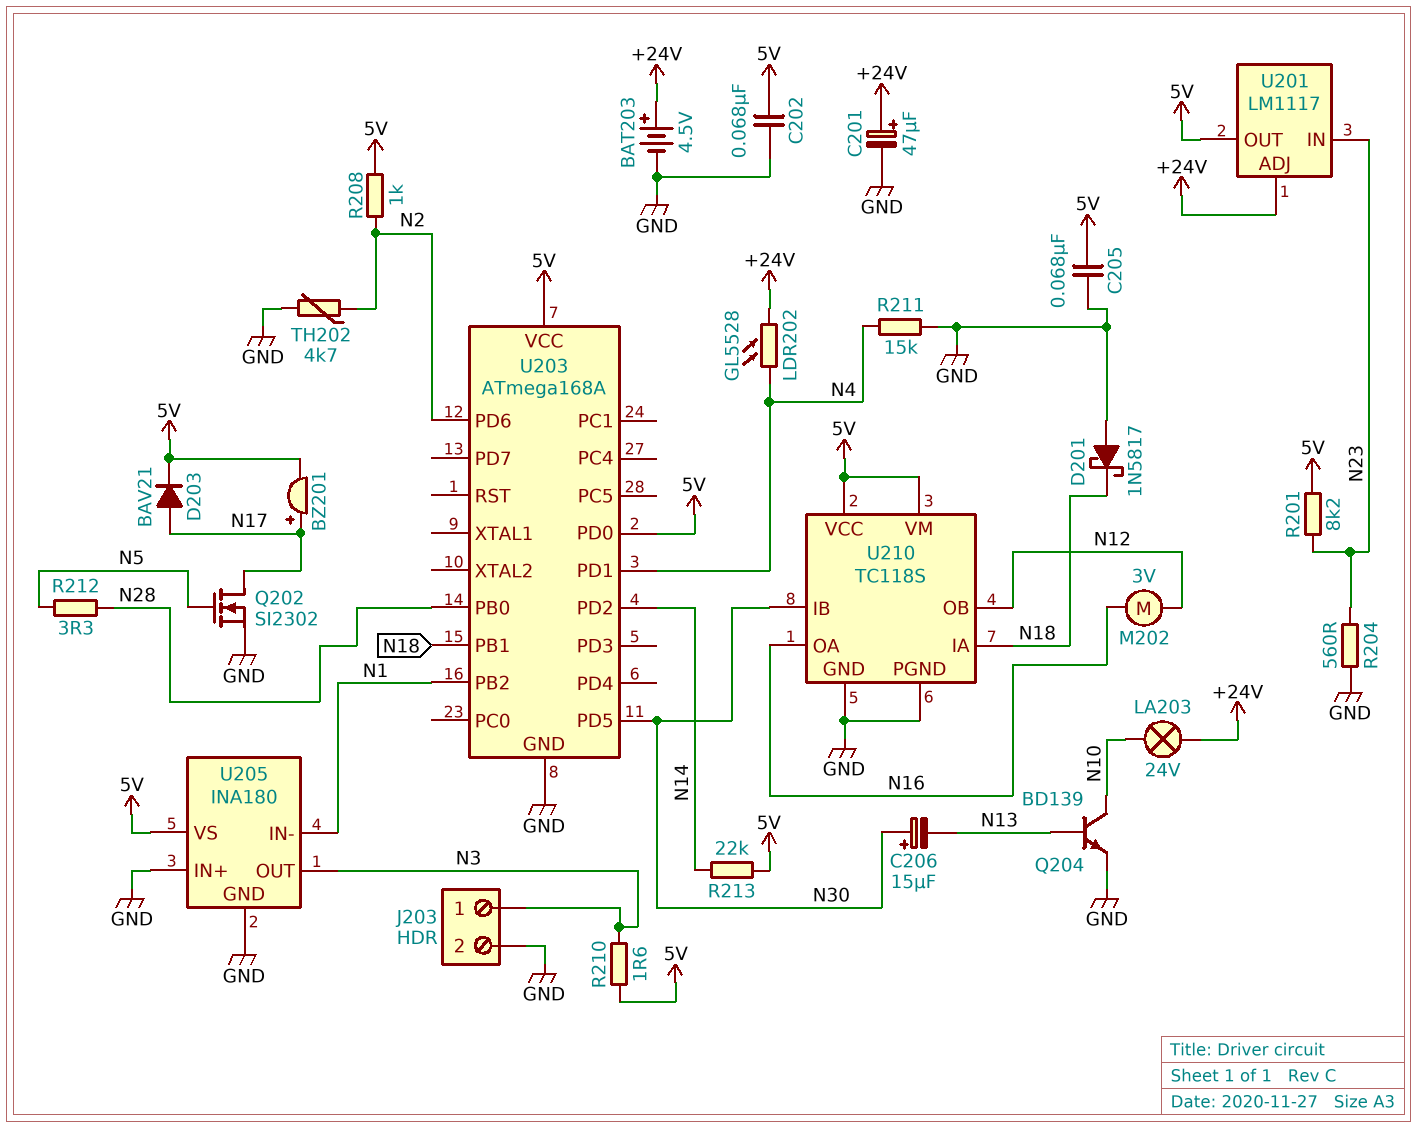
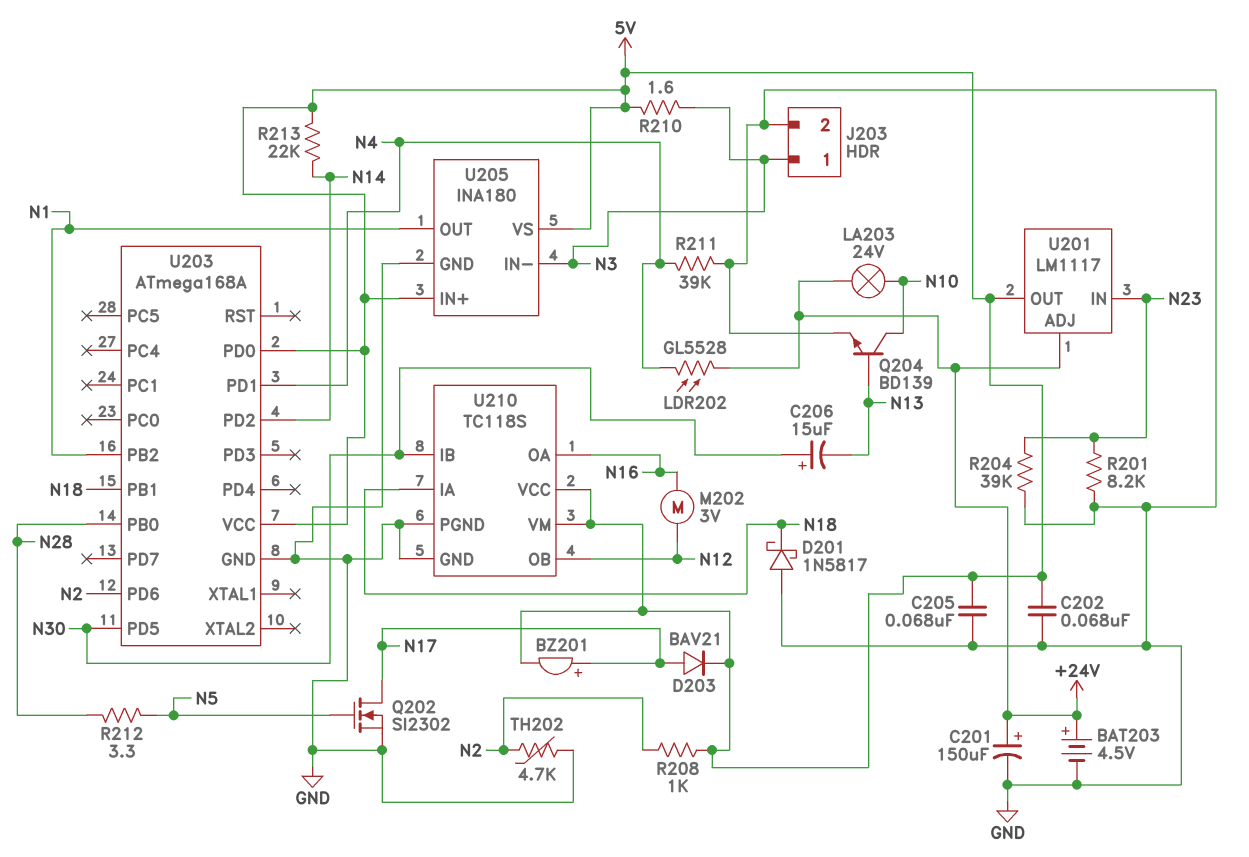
C201: 47uF (plus +24V, minus GND) -> 150uF (plus +24V, minus GND)
R201: 8.2k (5V, N23) -> 8.2k (GND, N23)
R204: 560 (GND, N23) -> 39k (GND, N23)
R211: 15k (GND, N4) -> 39k (GND, N4)
U205 pin IN+: GND -> 5V
U205 pin IN-: N1 -> N3
U205 pin OUT: N3 -> N1

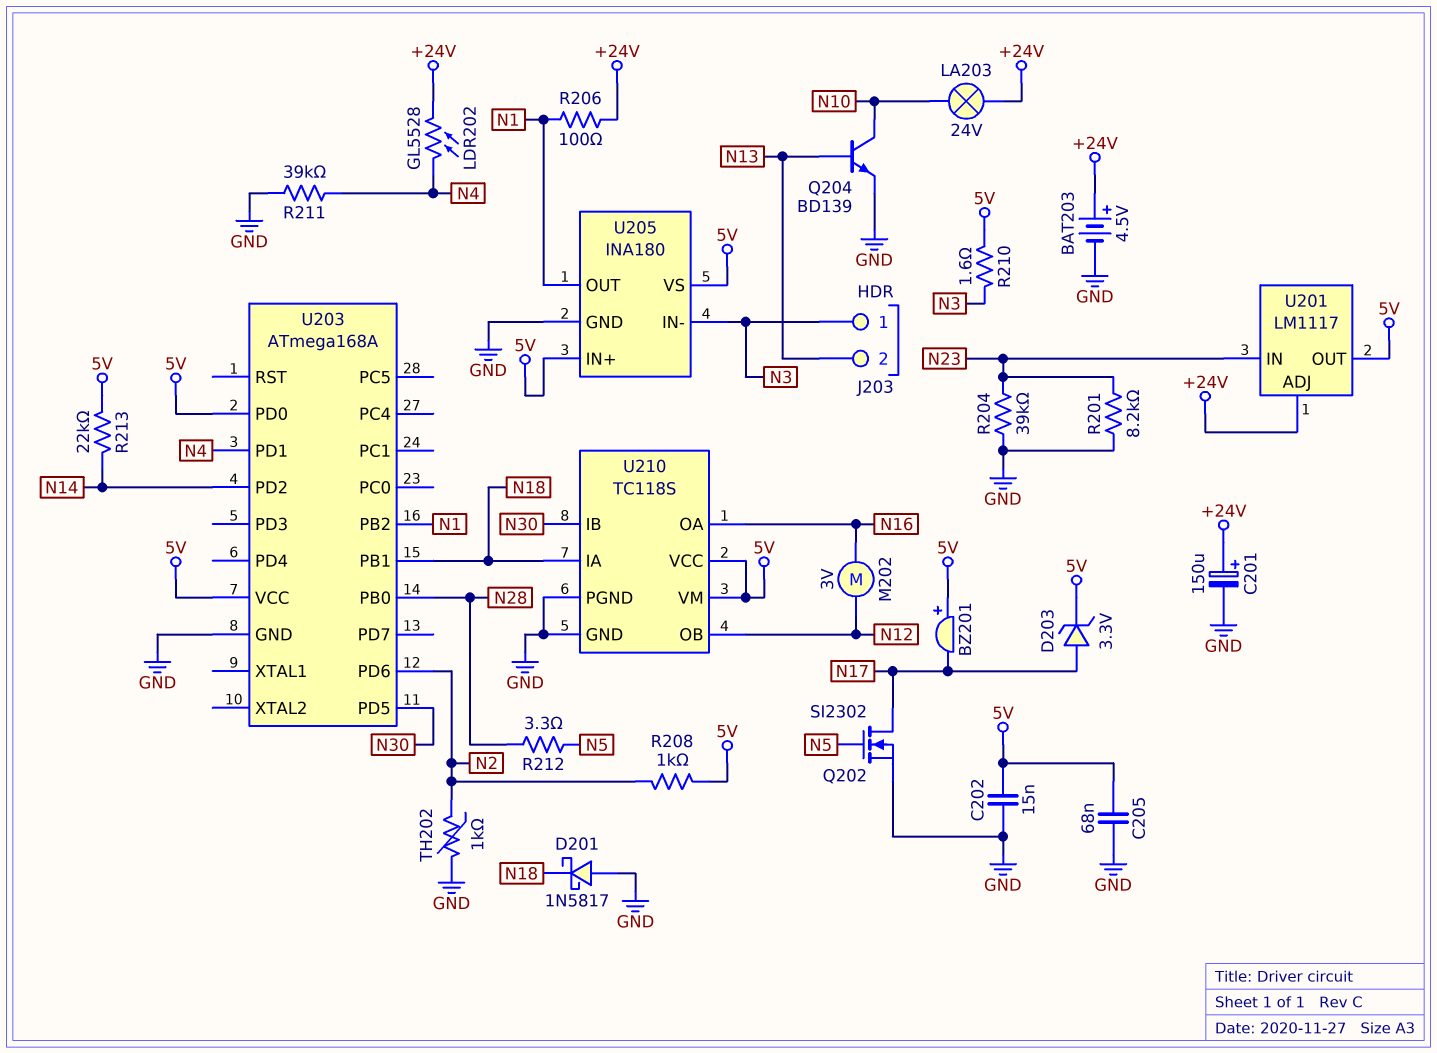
BZ201: buzzer (plus N17, minus 5V) -> buzzer (plus 5V, minus N17)
C202: 68nF (5V, GND) -> 15nF (5V, GND)
C206: 15uF (plus N30, minus N13) -> none
D203: diode BAV21 (A N17, K 5V) -> zener 3.3V (A N17, K 5V)
J203 pin 2: GND -> N13
R206: none -> 100 (+24V, N1)
TH202: 4.7k (GND, N2) -> 1k (GND, N2)

